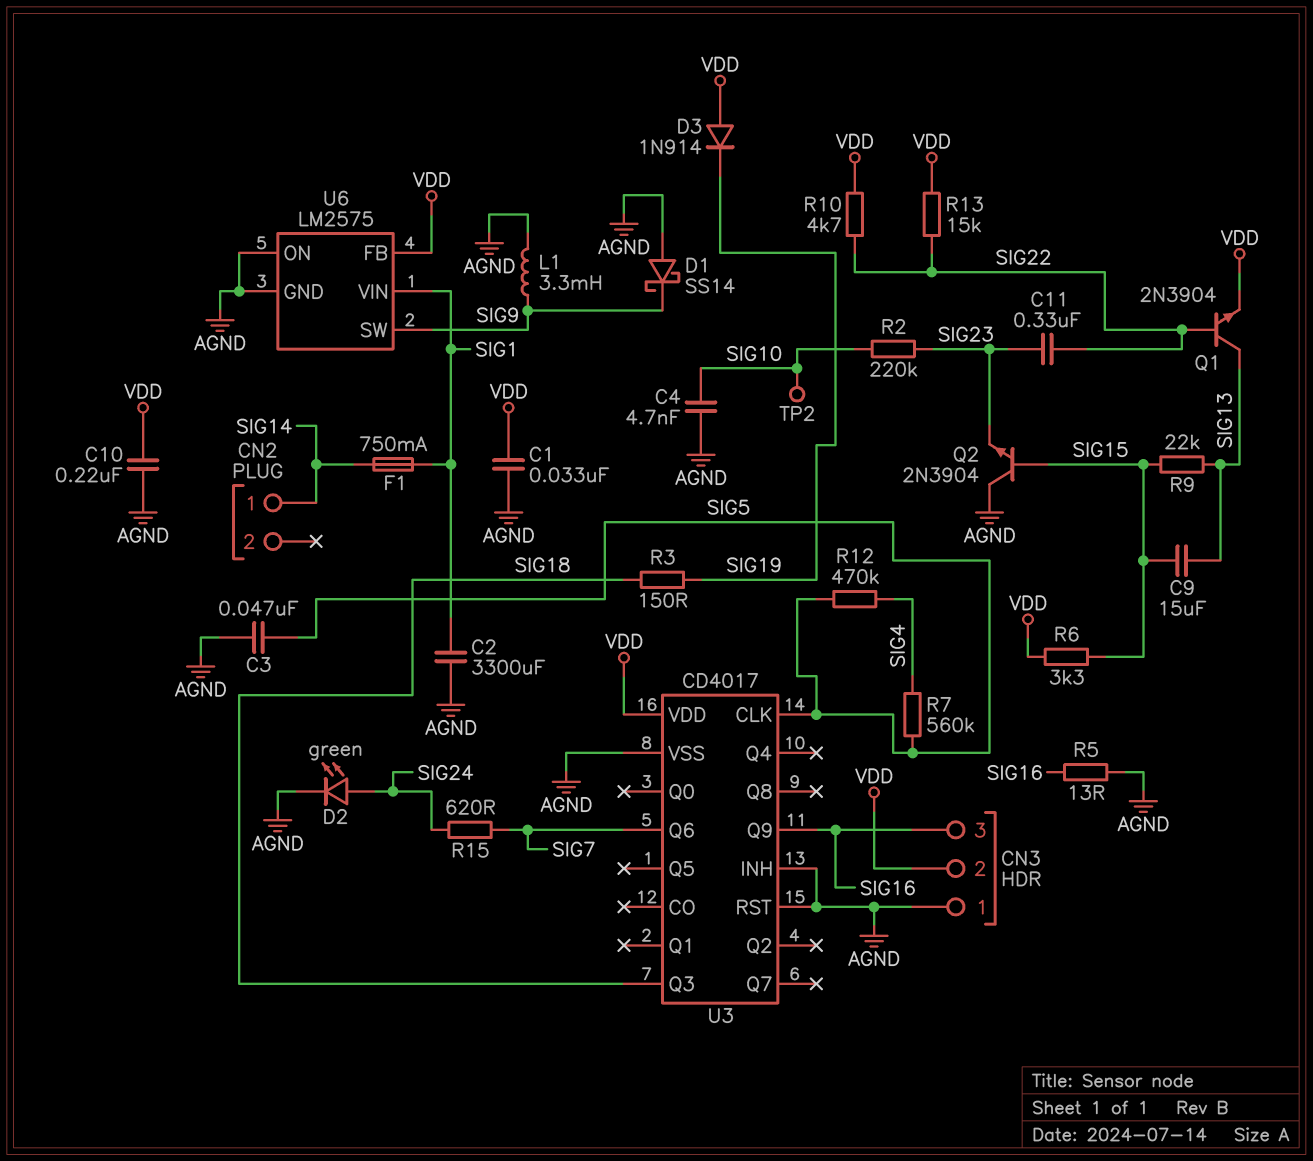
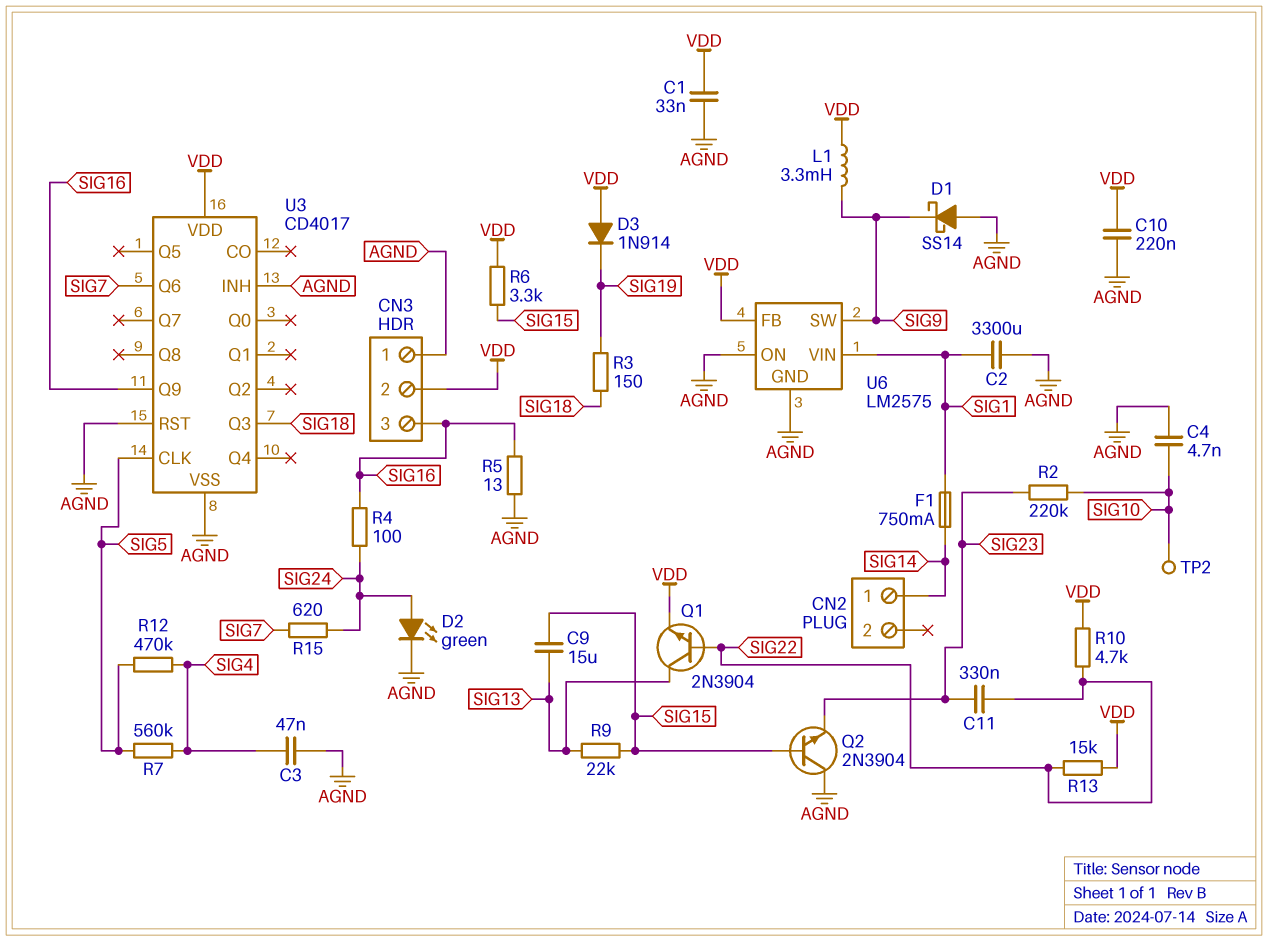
C3: 47nF (AGND, SIG5) -> 47nF (AGND, SIG4)
L1: 3.3mH (AGND, SIG9) -> 3.3mH (SIG9, VDD)
R4: none -> 100 (SIG16, SIG24)

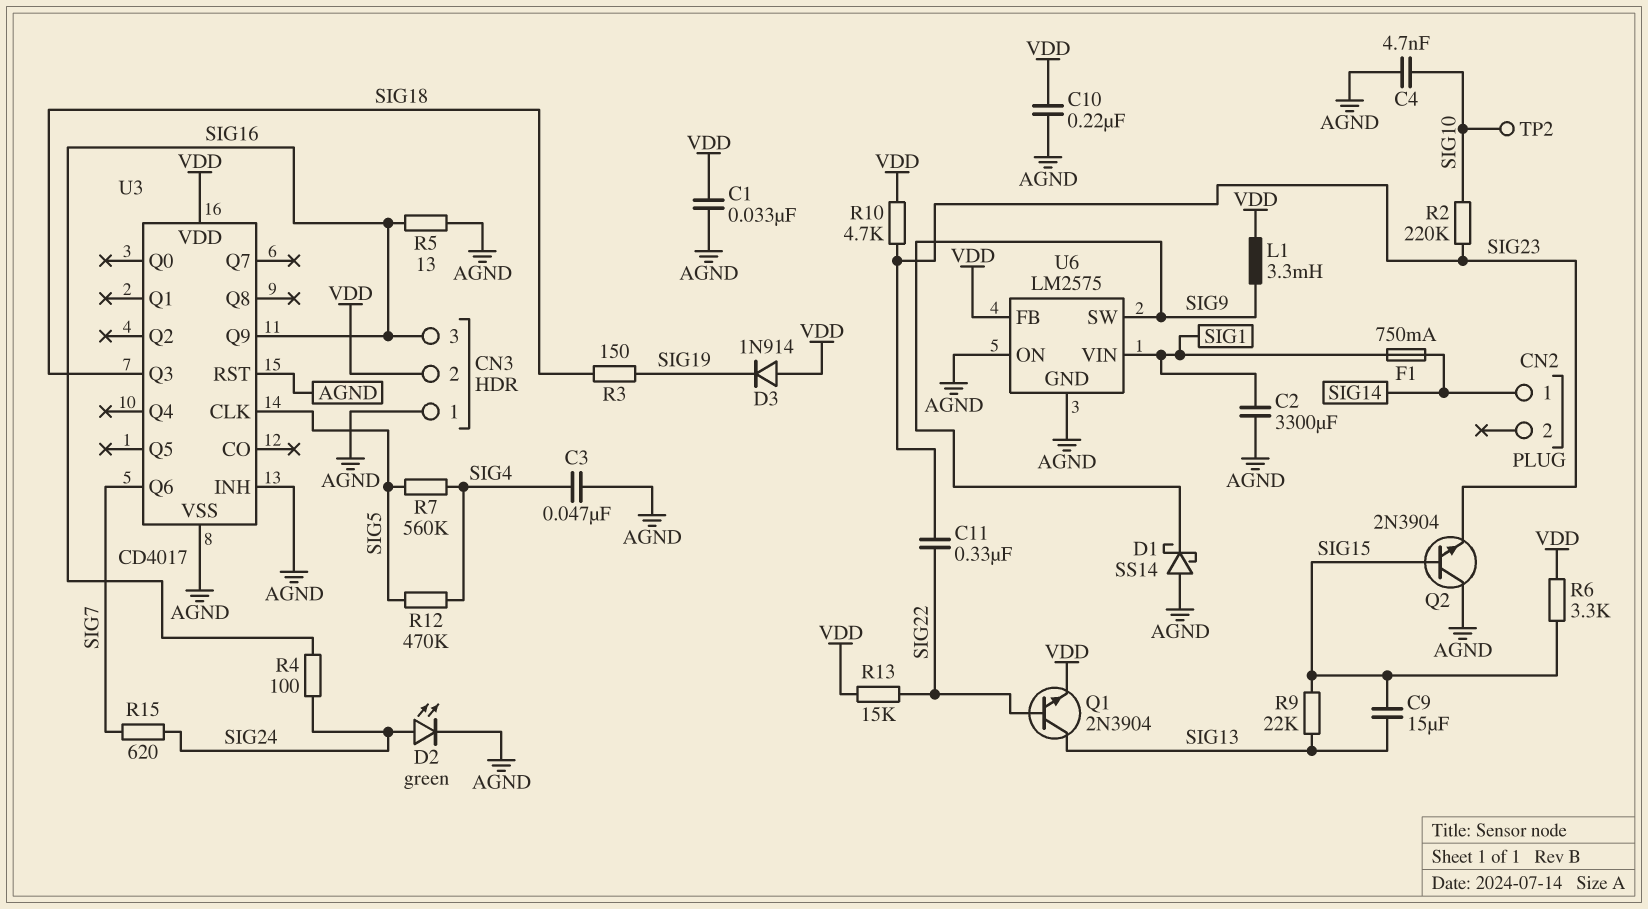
R10: 4.7k (SIG22, VDD) -> 4.7k (SIG23, VDD)

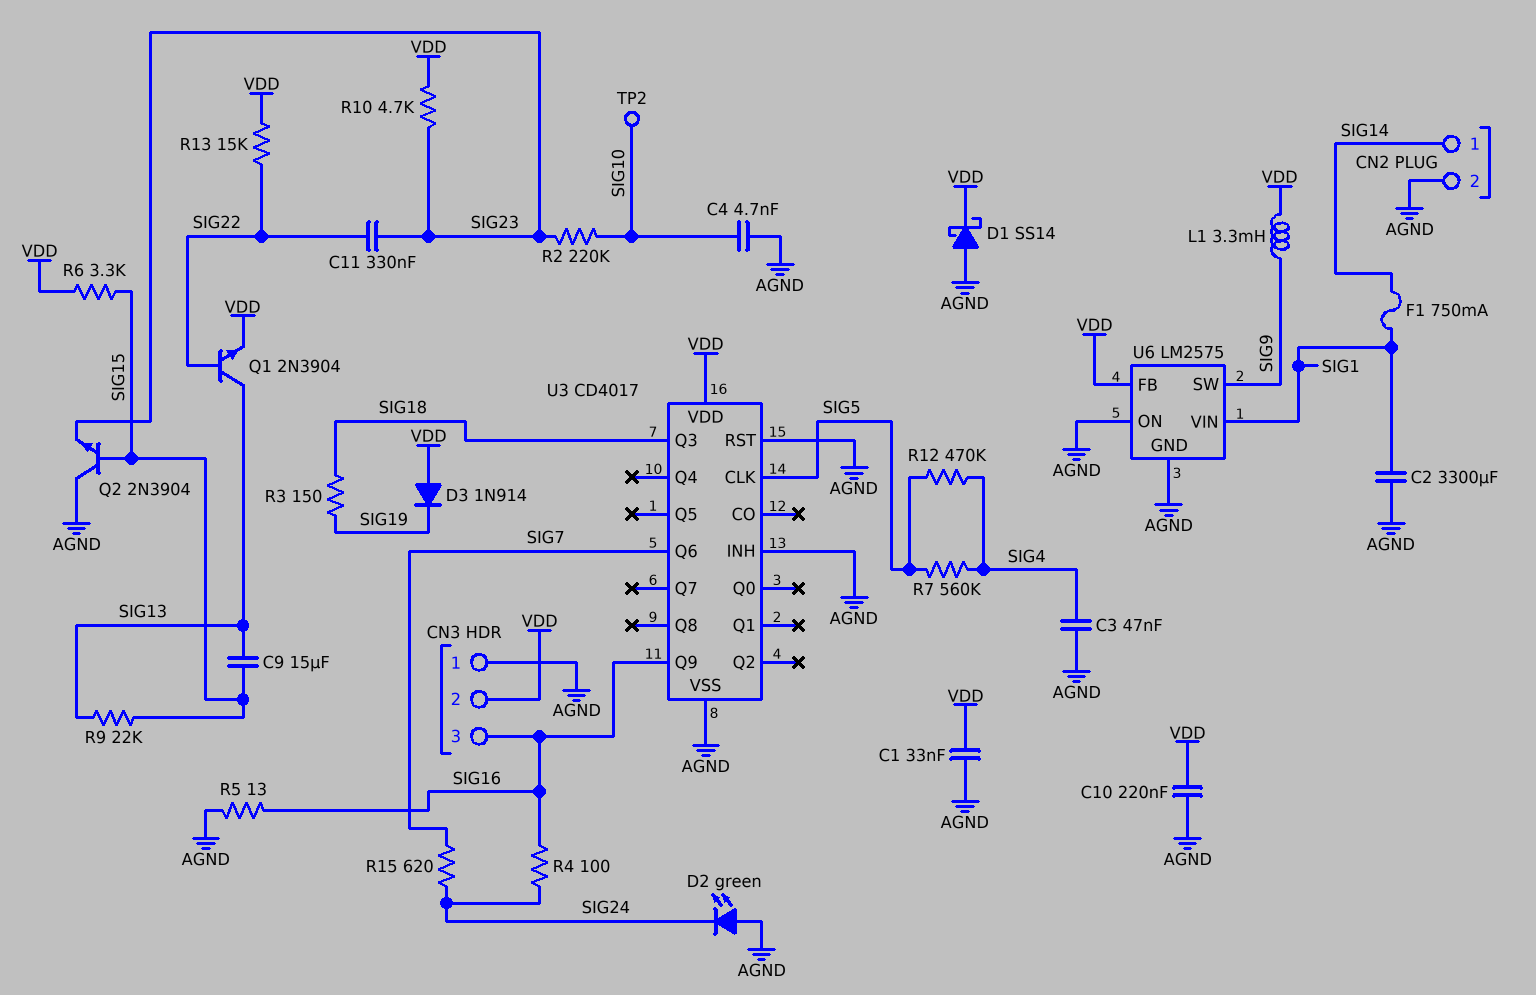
CN2 pin 2: none -> AGND
D1: schottky SS14 (A AGND, K SIG9) -> schottky SS14 (A AGND, K VDD)
D2: LED green (A SIG24, K AGND) -> LED green (A AGND, K SIG24)

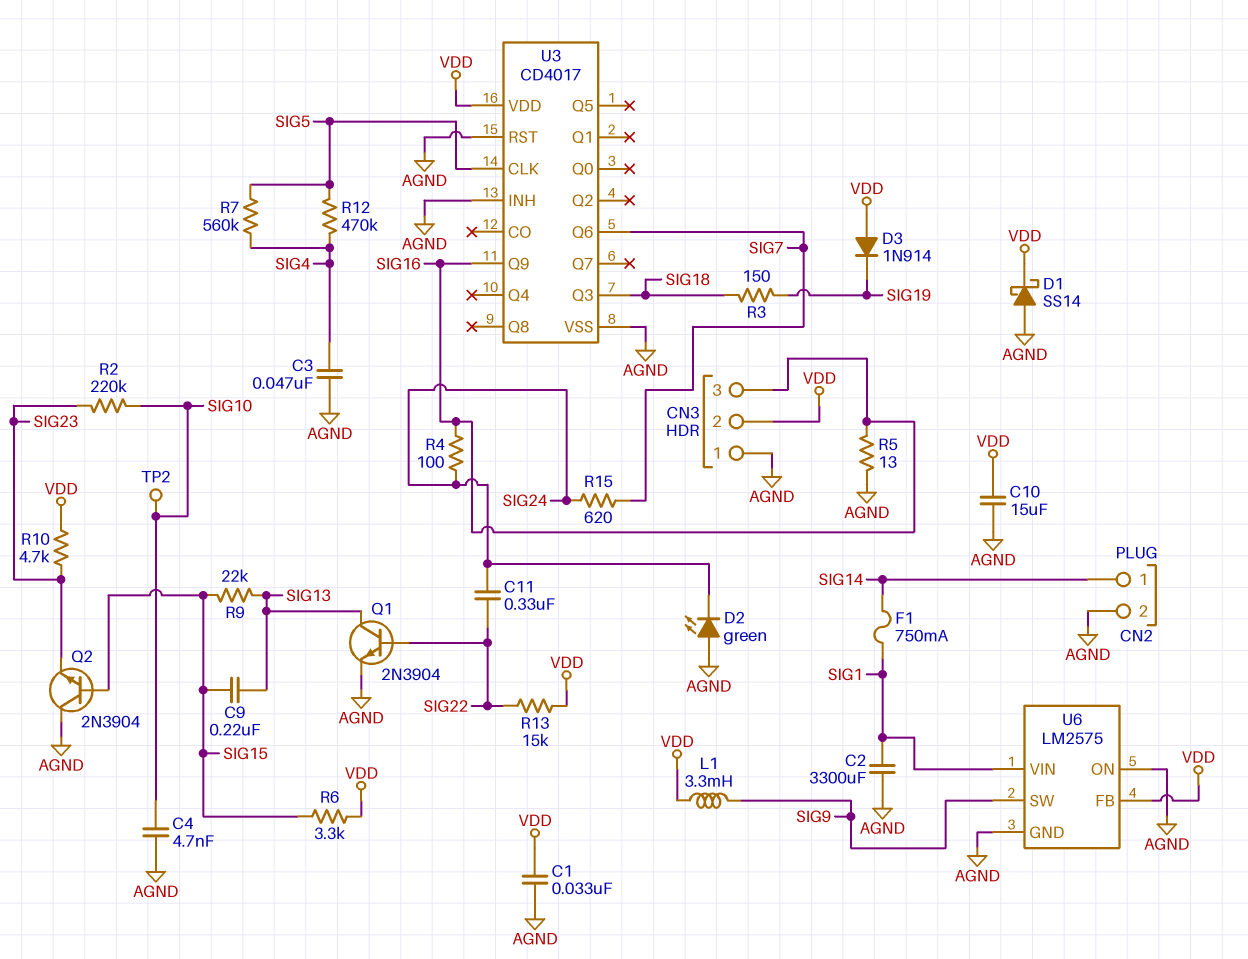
C9: 15uF (SIG13, SIG15) -> 220nF (SIG13, SIG15)
C10: 220nF (AGND, VDD) -> 15uF (AGND, VDD)
C11: 330nF (SIG22, SIG23) -> 330nF (SIG22, SIG24)
Q1: NPN 2N3904 (B SIG22, C SIG13, E VDD) -> NPN 2N3904 (B SIG22, C SIG13, E AGND)

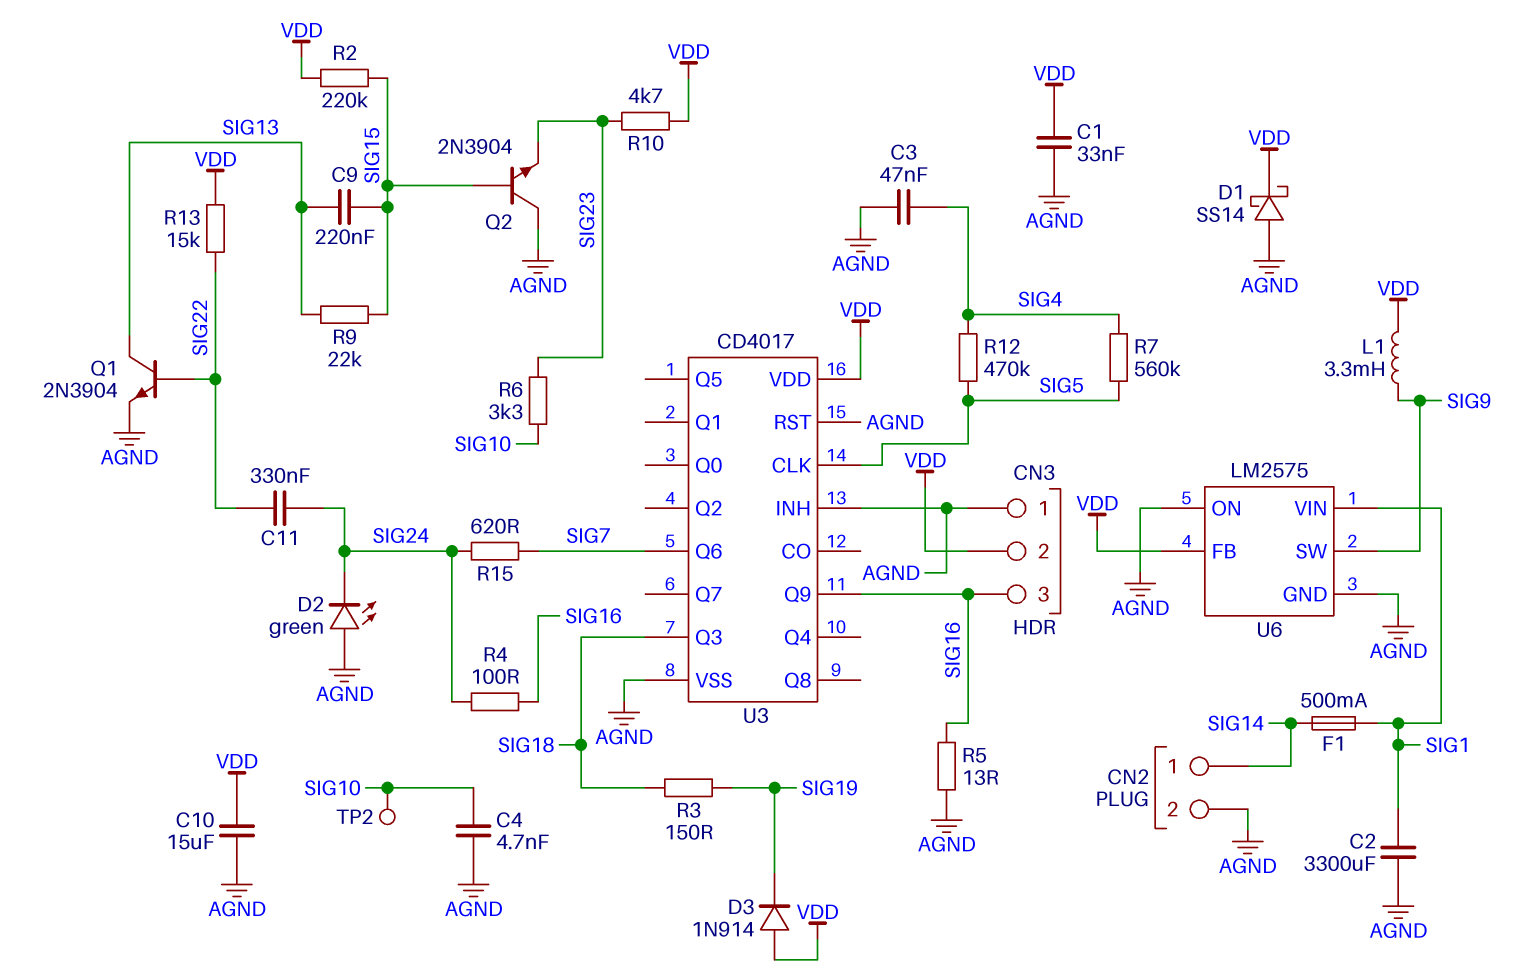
F1: 750mA (SIG1, SIG14) -> 500mA (SIG1, SIG14)
R2: 220k (SIG10, SIG23) -> 220k (SIG15, VDD)
R6: 3.3k (SIG15, VDD) -> 3.3k (SIG10, SIG23)

